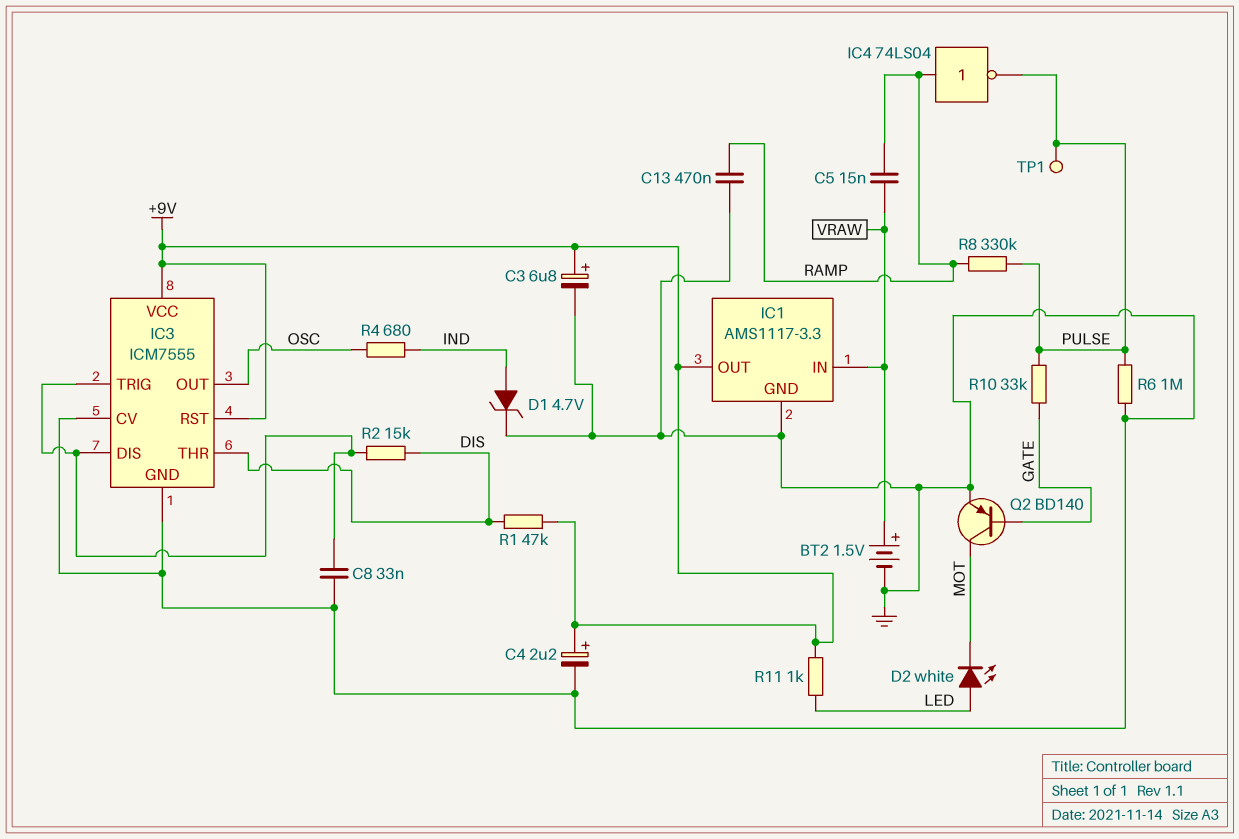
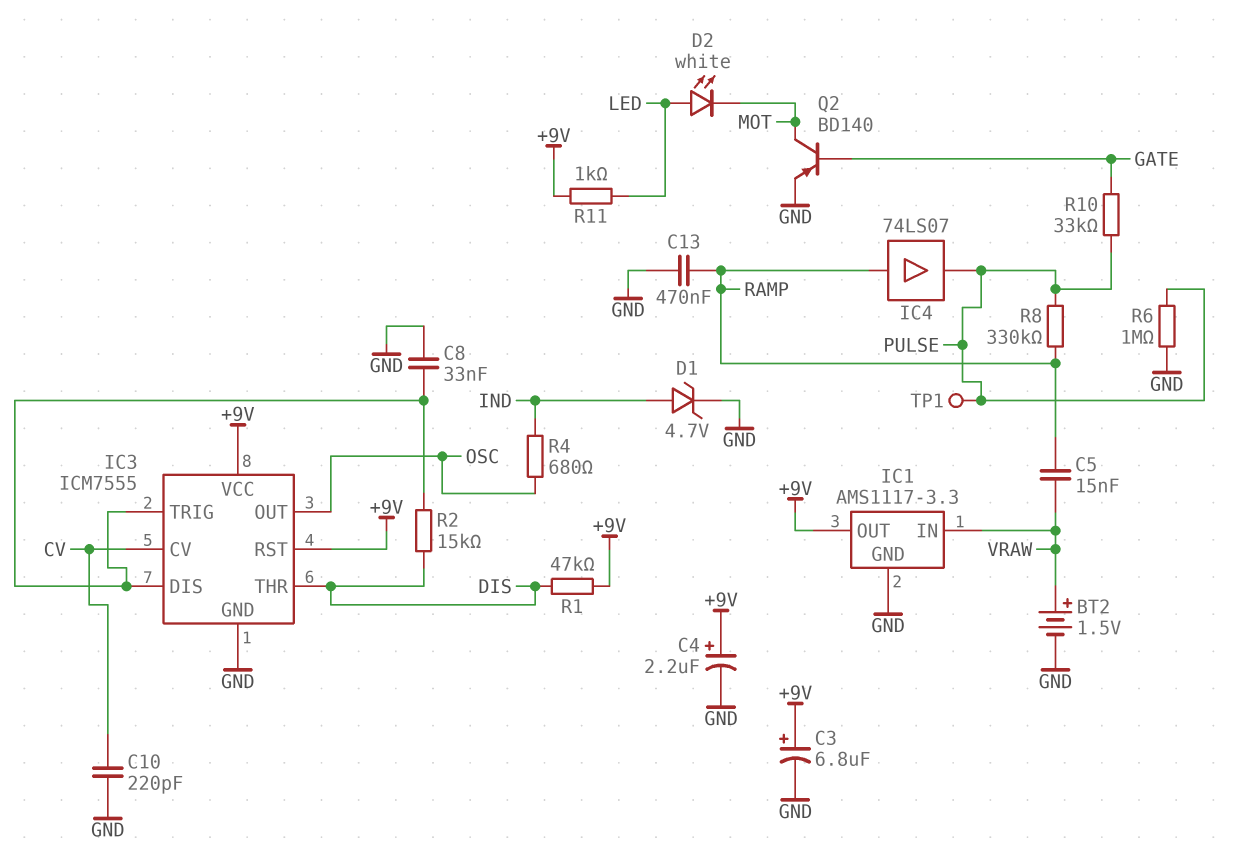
C10: none -> 220pF (CV, GND)
IC3 pin CV: GND -> CV
IC4: NOT 74LS04 (in RAMP, out PULSE) -> buffer 74LS07 (in RAMP, out PULSE)

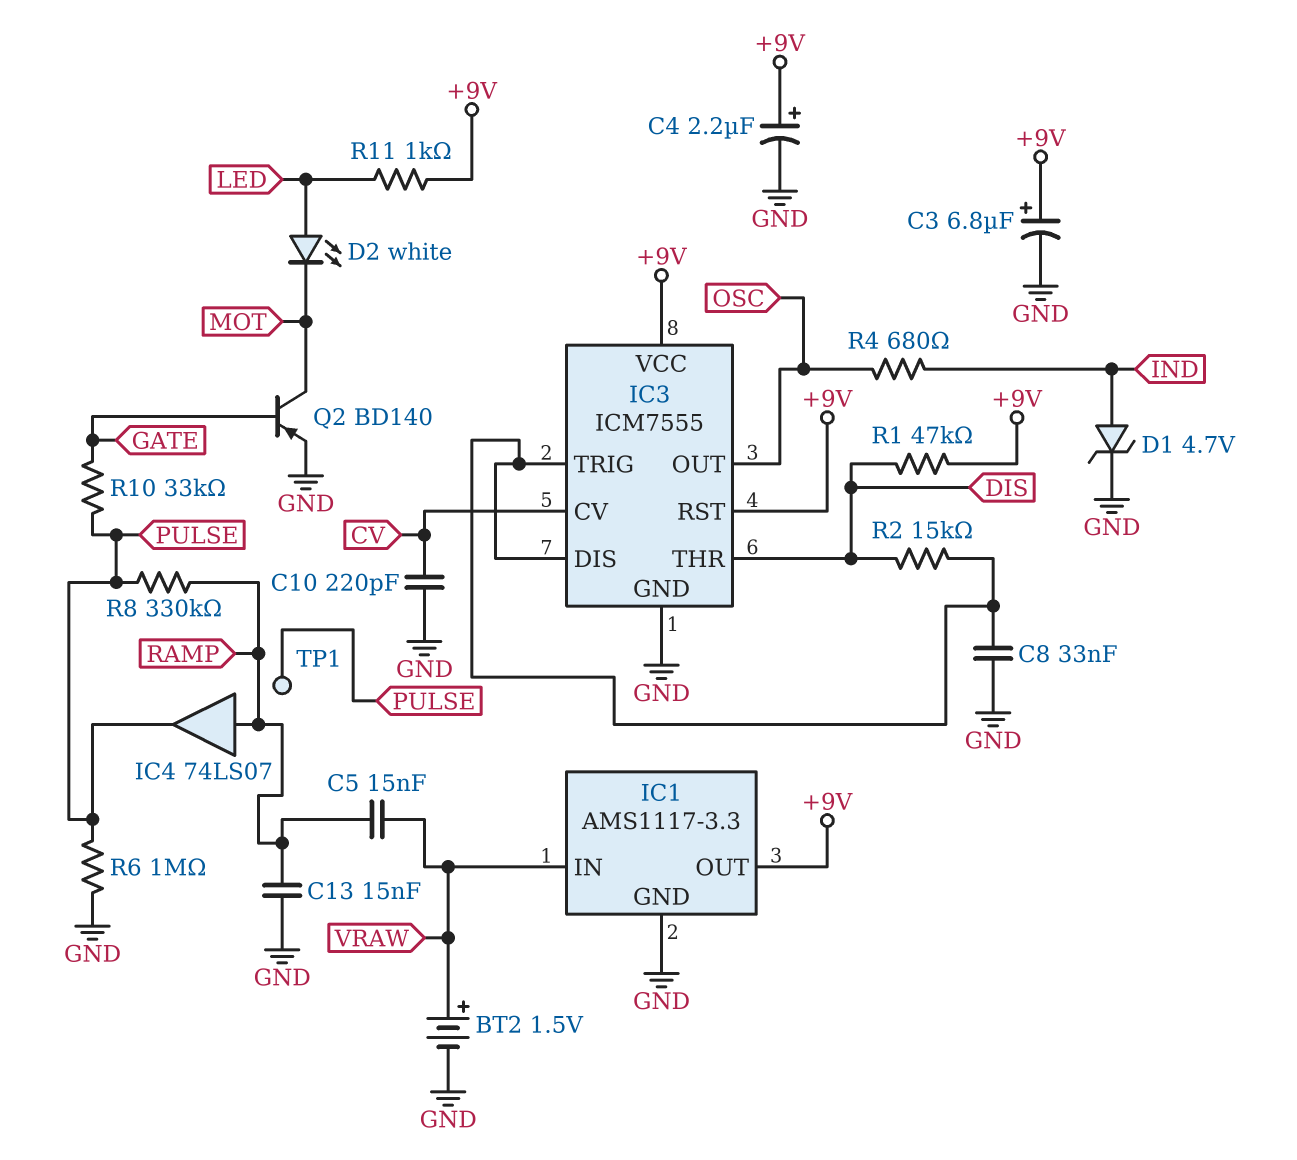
C13: 470nF (GND, RAMP) -> 15nF (GND, RAMP)

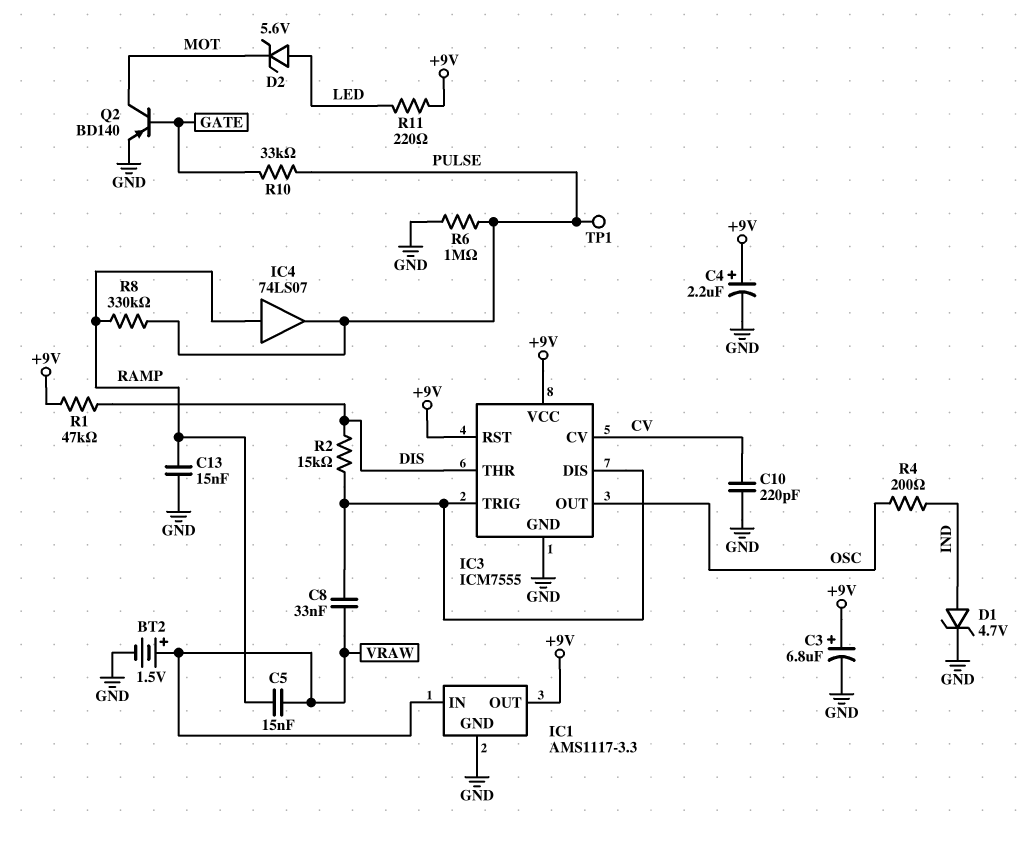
C8: 33nF (GND, IC3/DIS) -> 33nF (IC3/DIS, VRAW)
D2: LED white (A LED, K MOT) -> zener 5.6V (A LED, K MOT)
R4: 680 (IND, OSC) -> 200 (IND, OSC)
R11: 1k (+9V, LED) -> 220 (+9V, LED)

